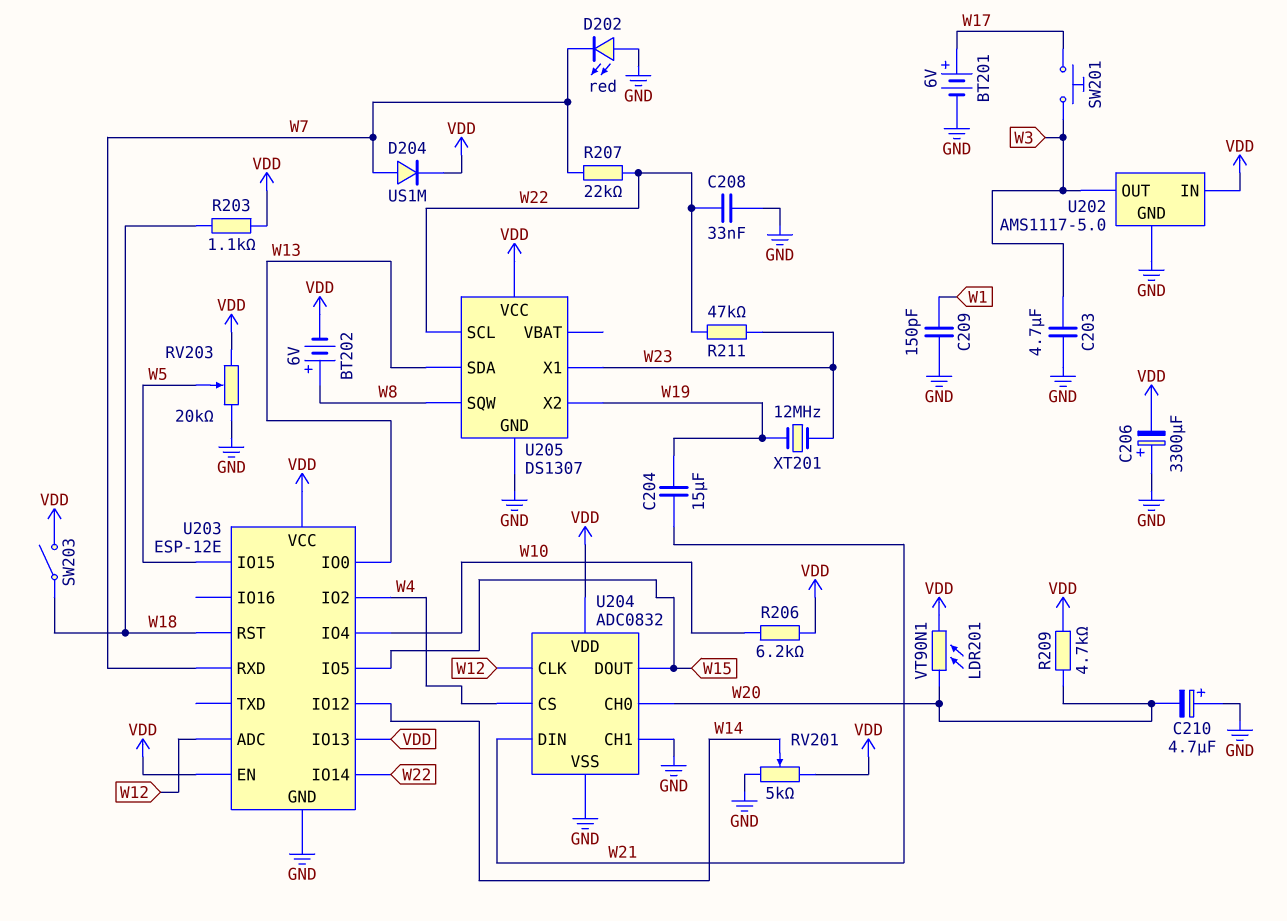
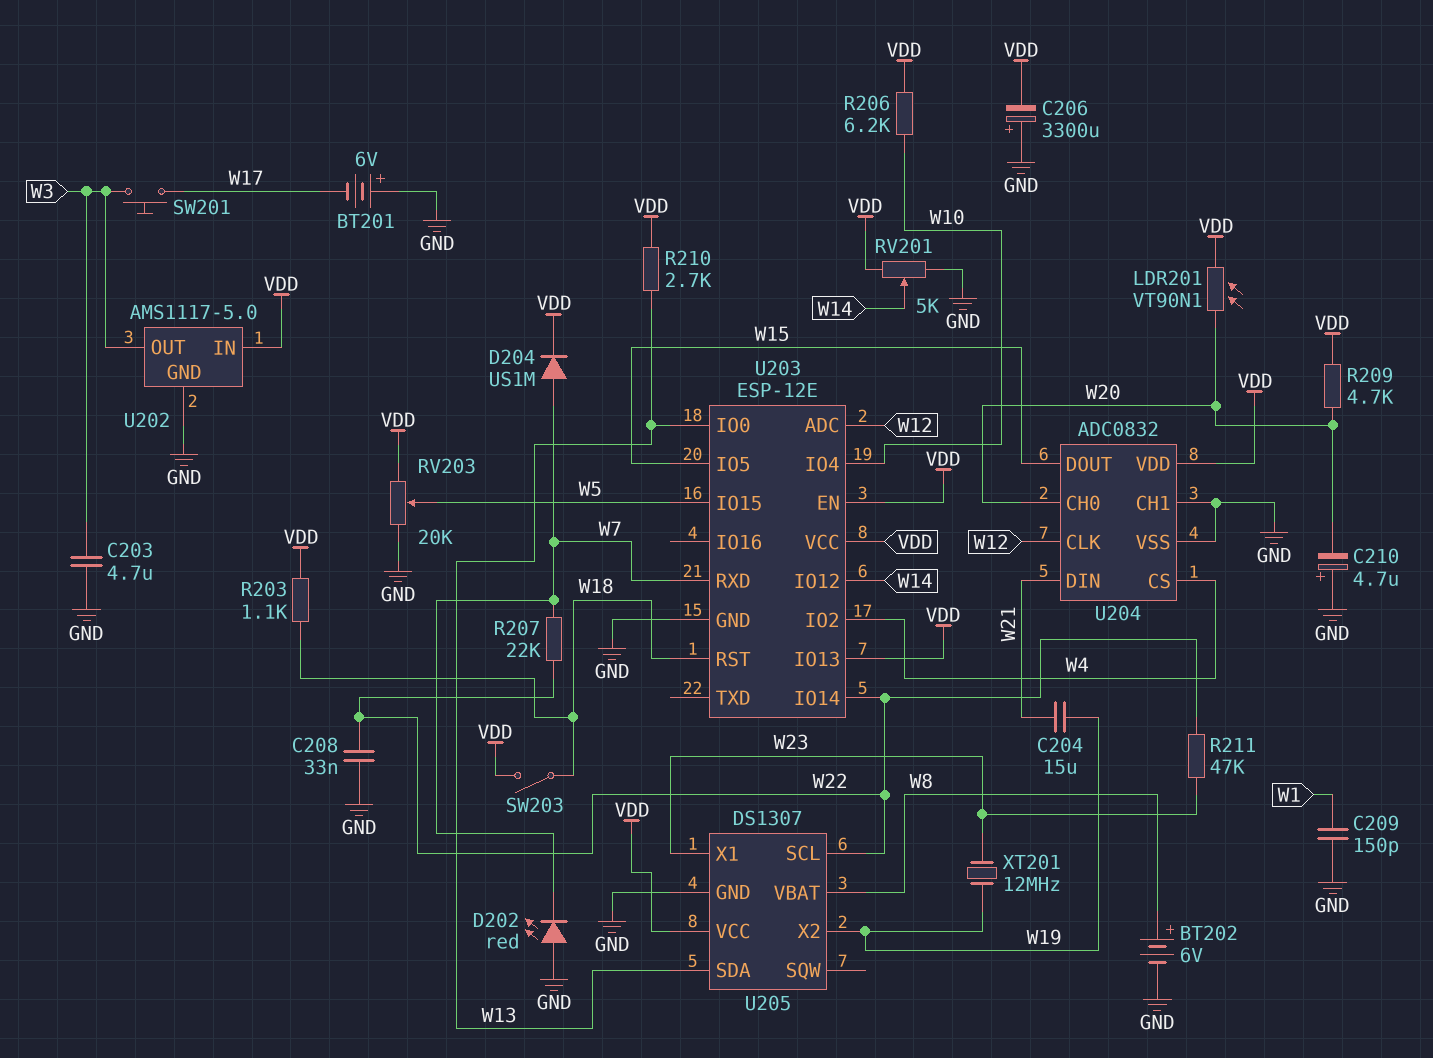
BT201: 6V (plus W17, minus GND) -> 6V (plus GND, minus W17)
BT202: 6V (plus W8, minus VDD) -> 6V (plus W8, minus GND)
R210: none -> 2.7k (VDD, W13)
U205 pin SQW: W8 -> none
U205 pin VBAT: none -> W8

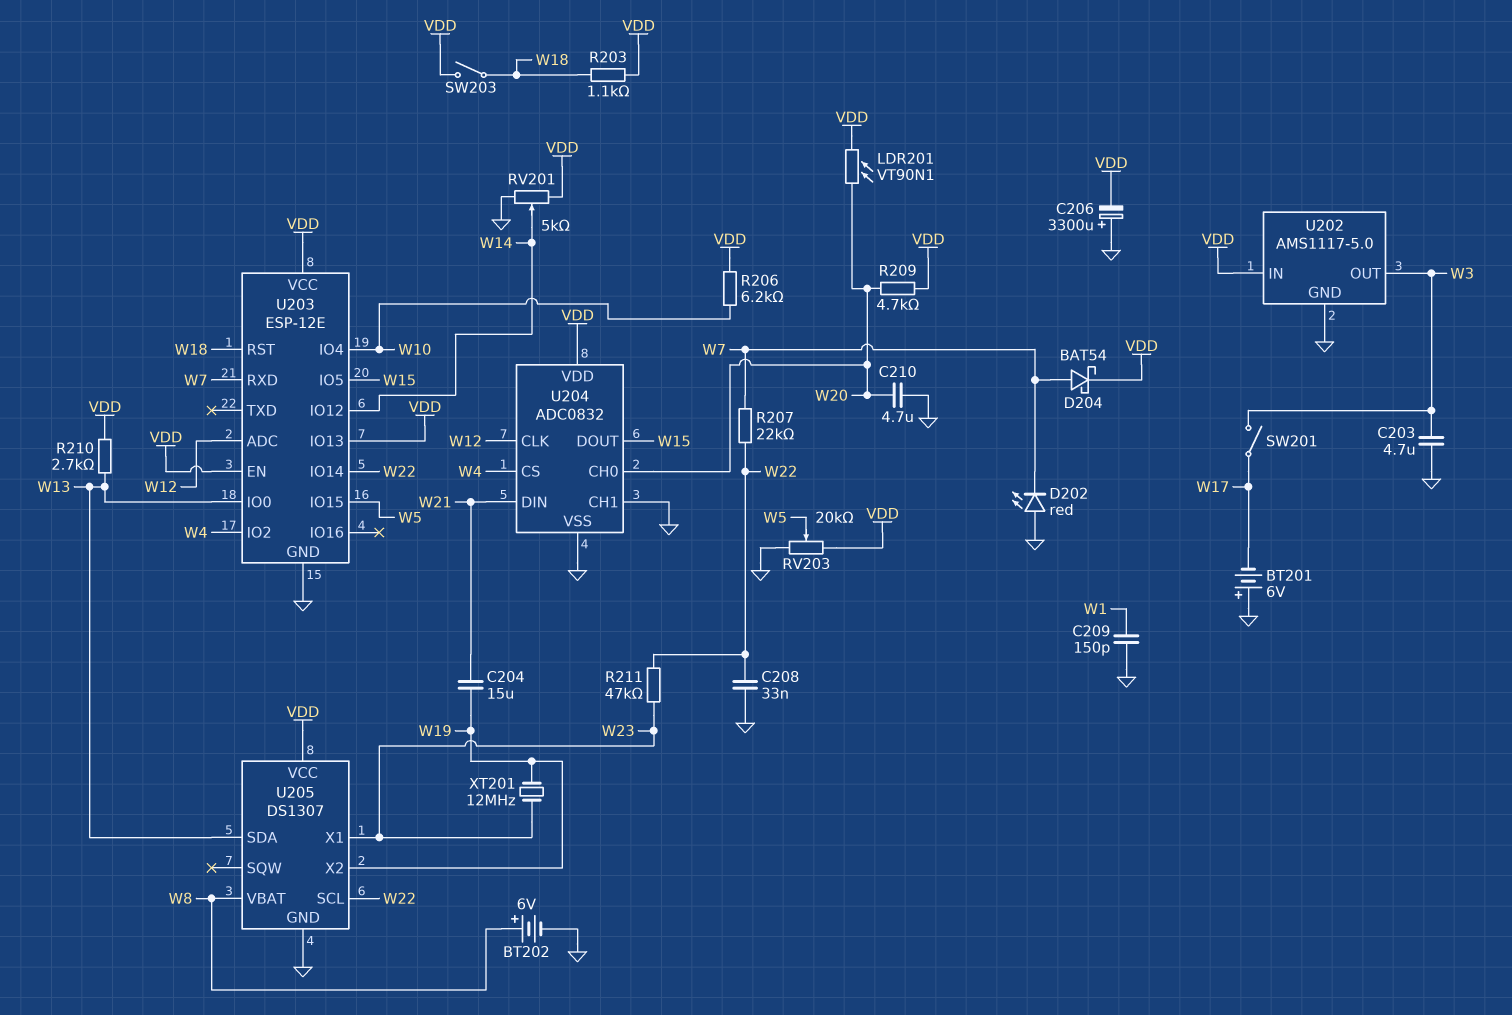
C210: 4.7uF (plus GND, minus W20) -> 4.7uF (GND, W20)
D204: diode US1M (A W7, K VDD) -> schottky BAT54 (A W7, K VDD)
SW201: button (W3, W17) -> switch (W3, W17)

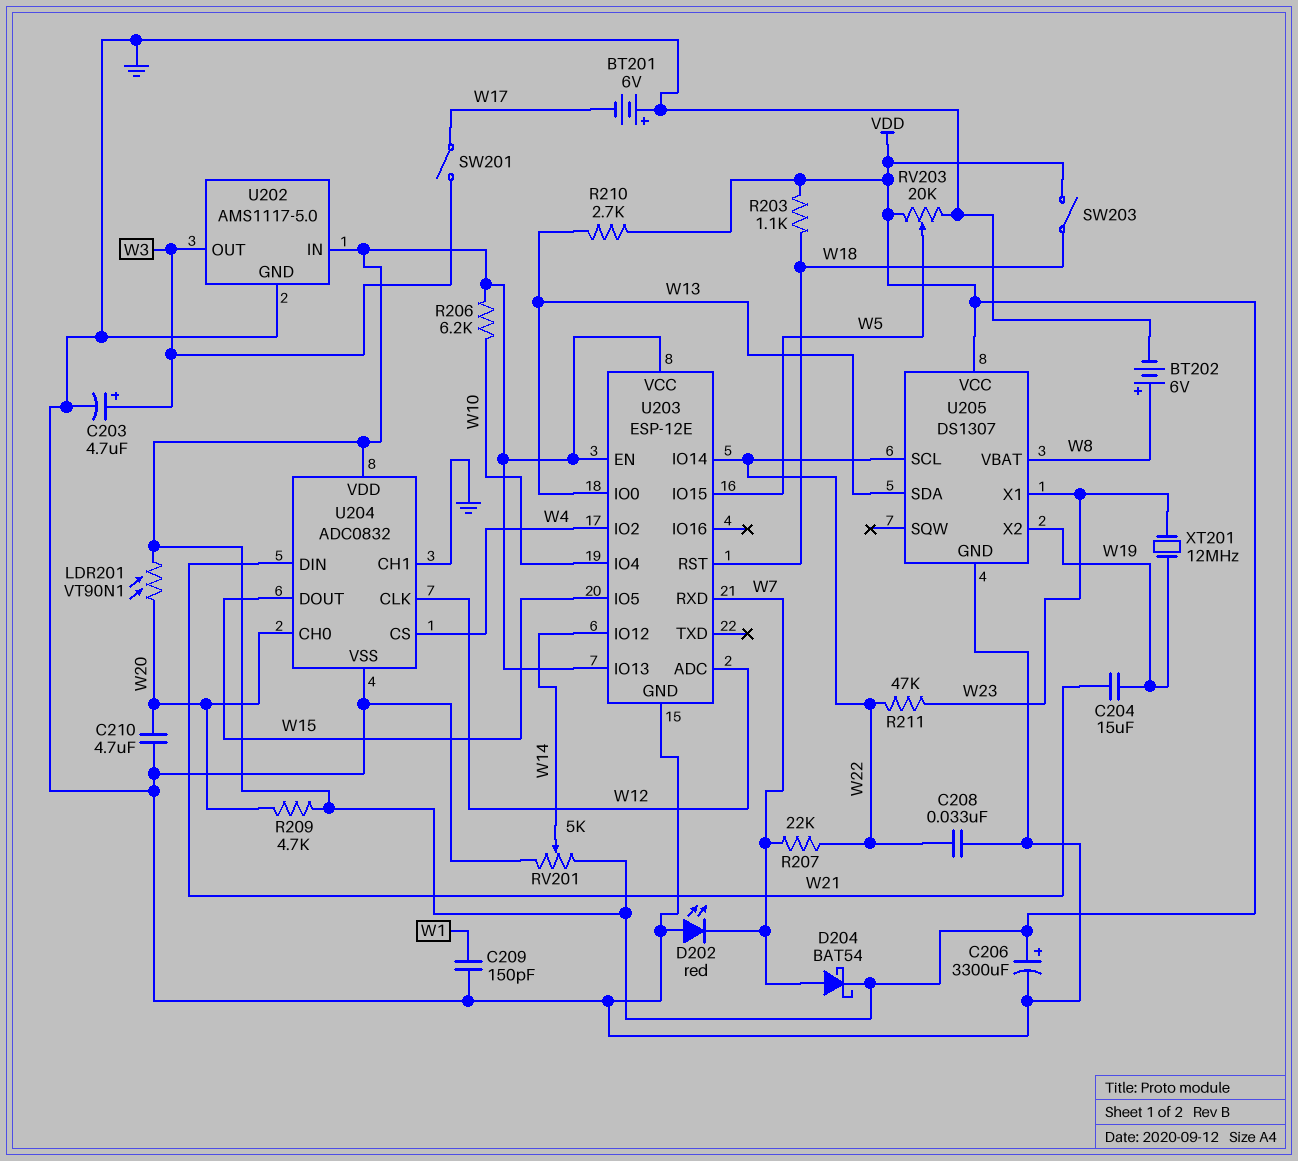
C203: 4.7uF (GND, W3) -> 4.7uF (plus W3, minus GND)
C206: 3300uF (plus GND, minus VDD) -> 3300uF (plus VDD, minus GND)

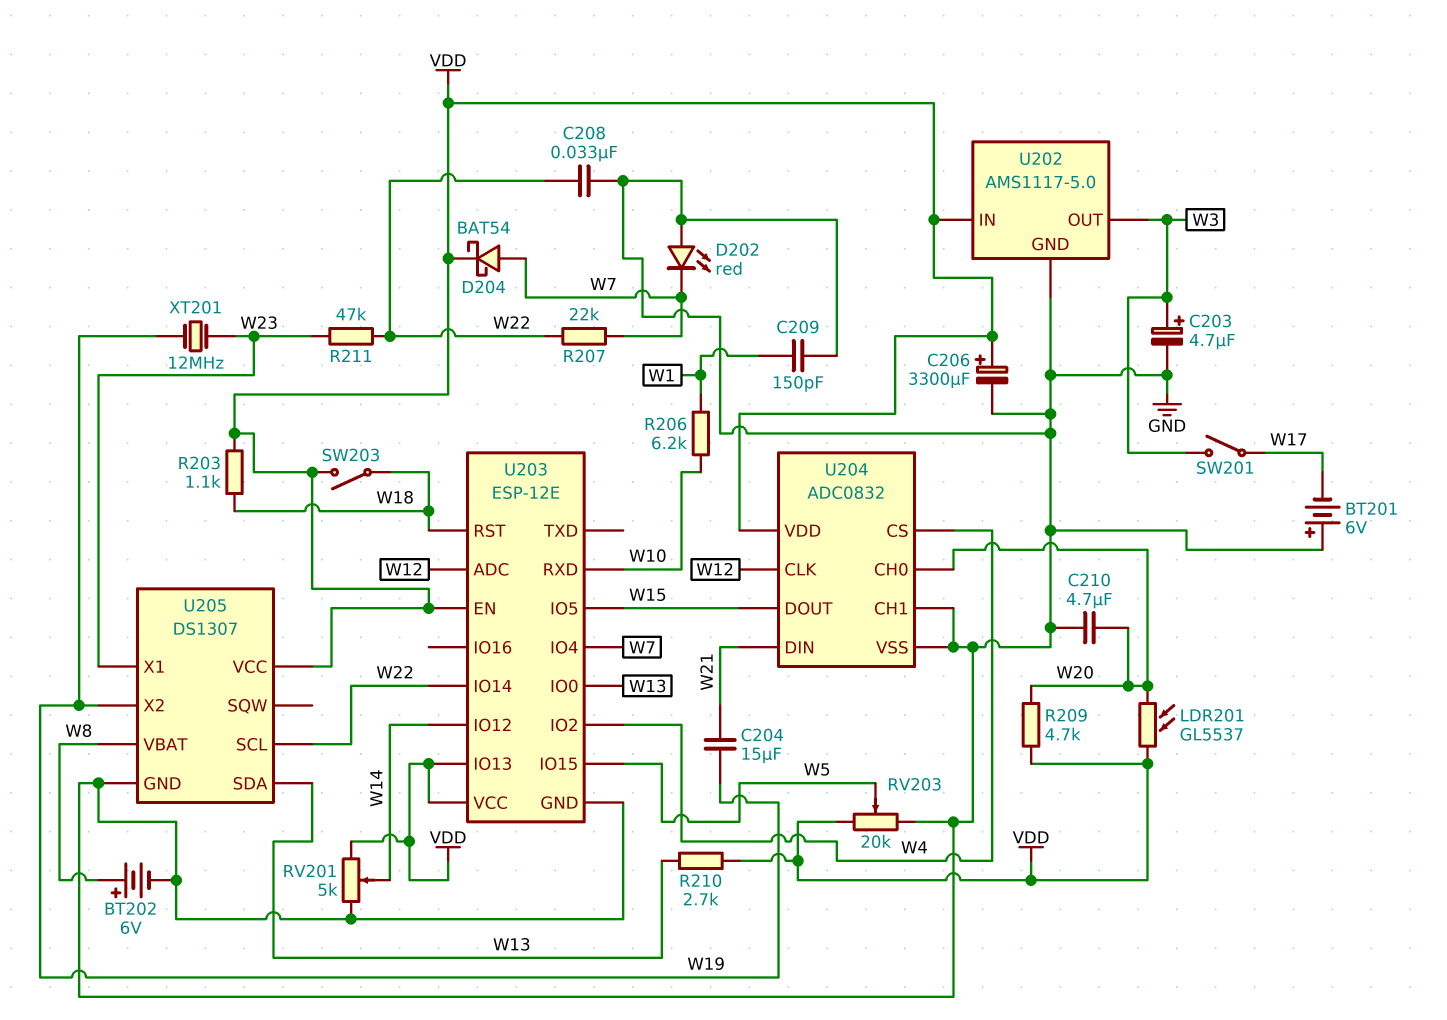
LDR201: VT90N1 (VDD, W20) -> GL5537 (VDD, W20)
R206: 6.2k (VDD, W10) -> 6.2k (W1, W10)
U203 pin IO4: W10 -> W7
U203 pin RXD: W7 -> W10

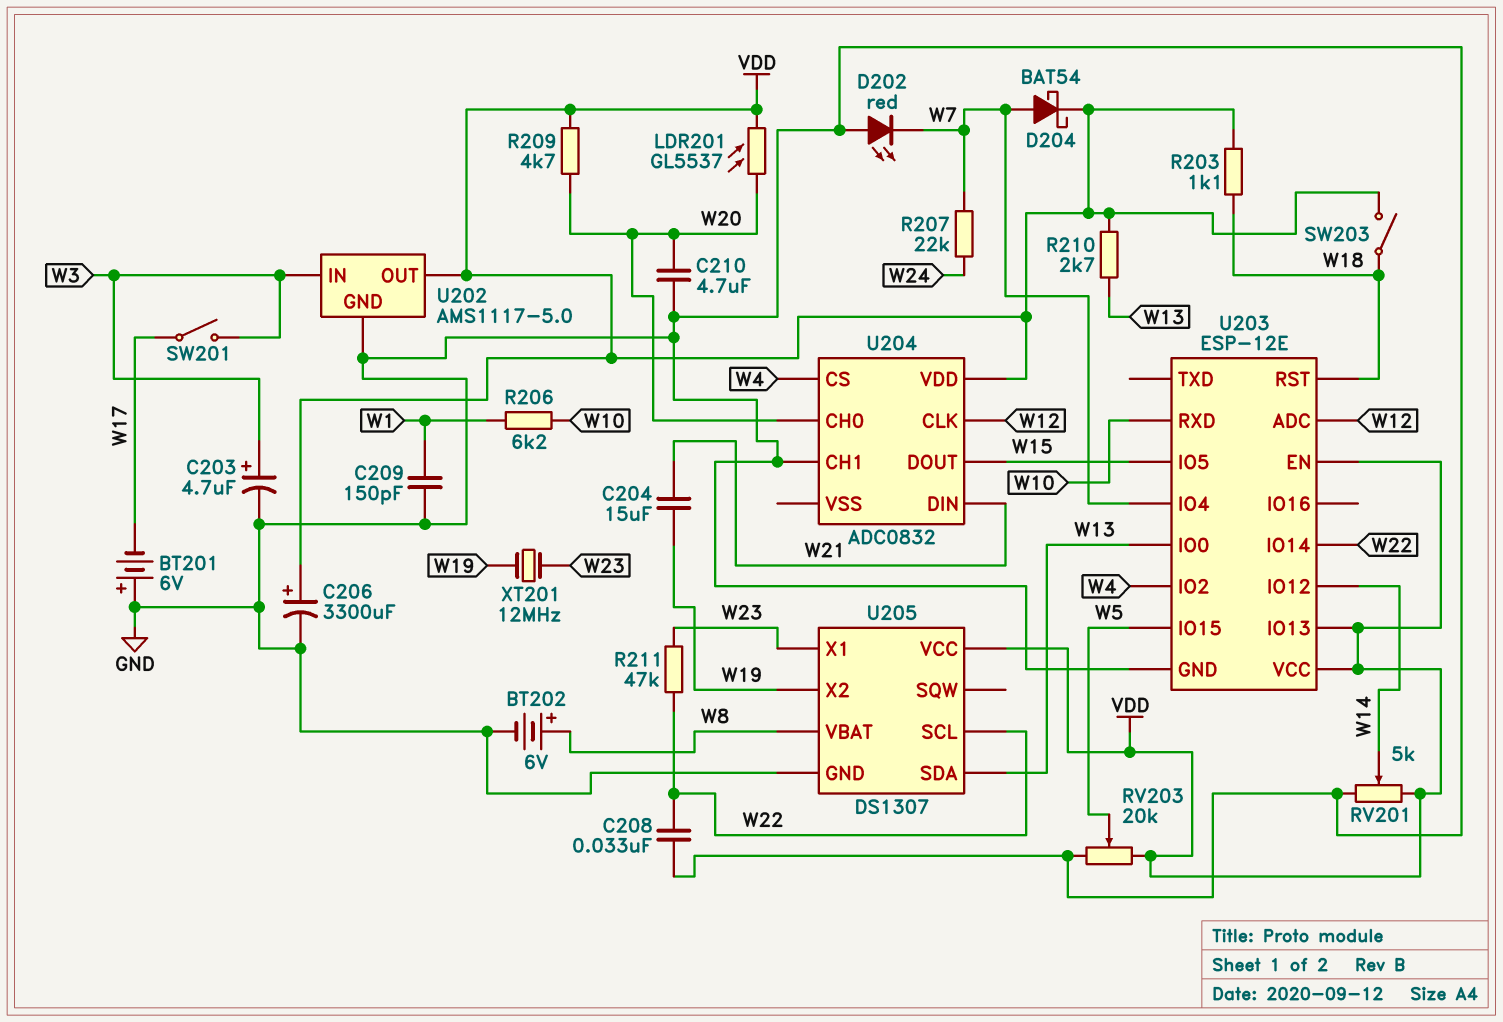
R207: 22k (W7, W22) -> 22k (W7, W24)
U202 pin IN: VDD -> W3
U202 pin OUT: W3 -> VDD
U204 pin VSS: GND -> none

